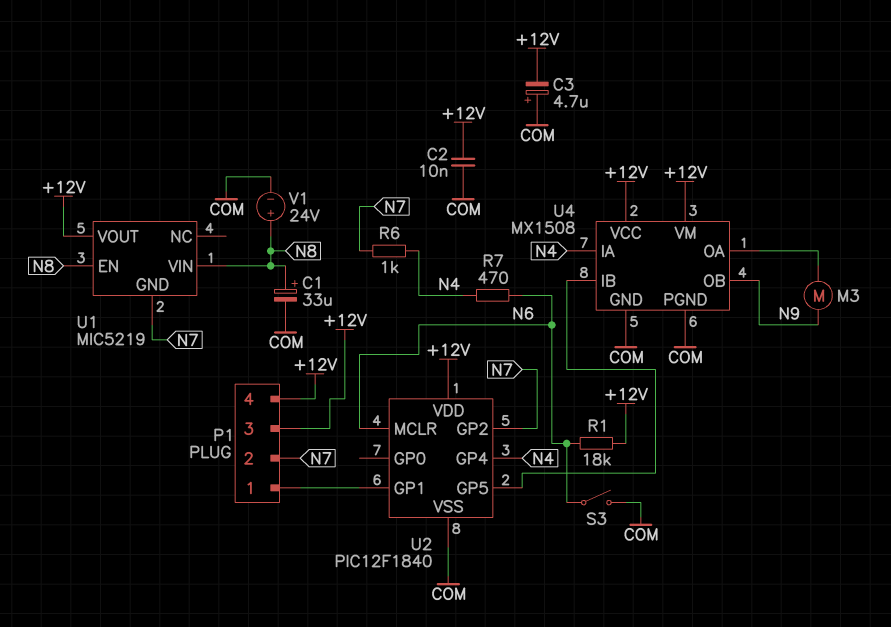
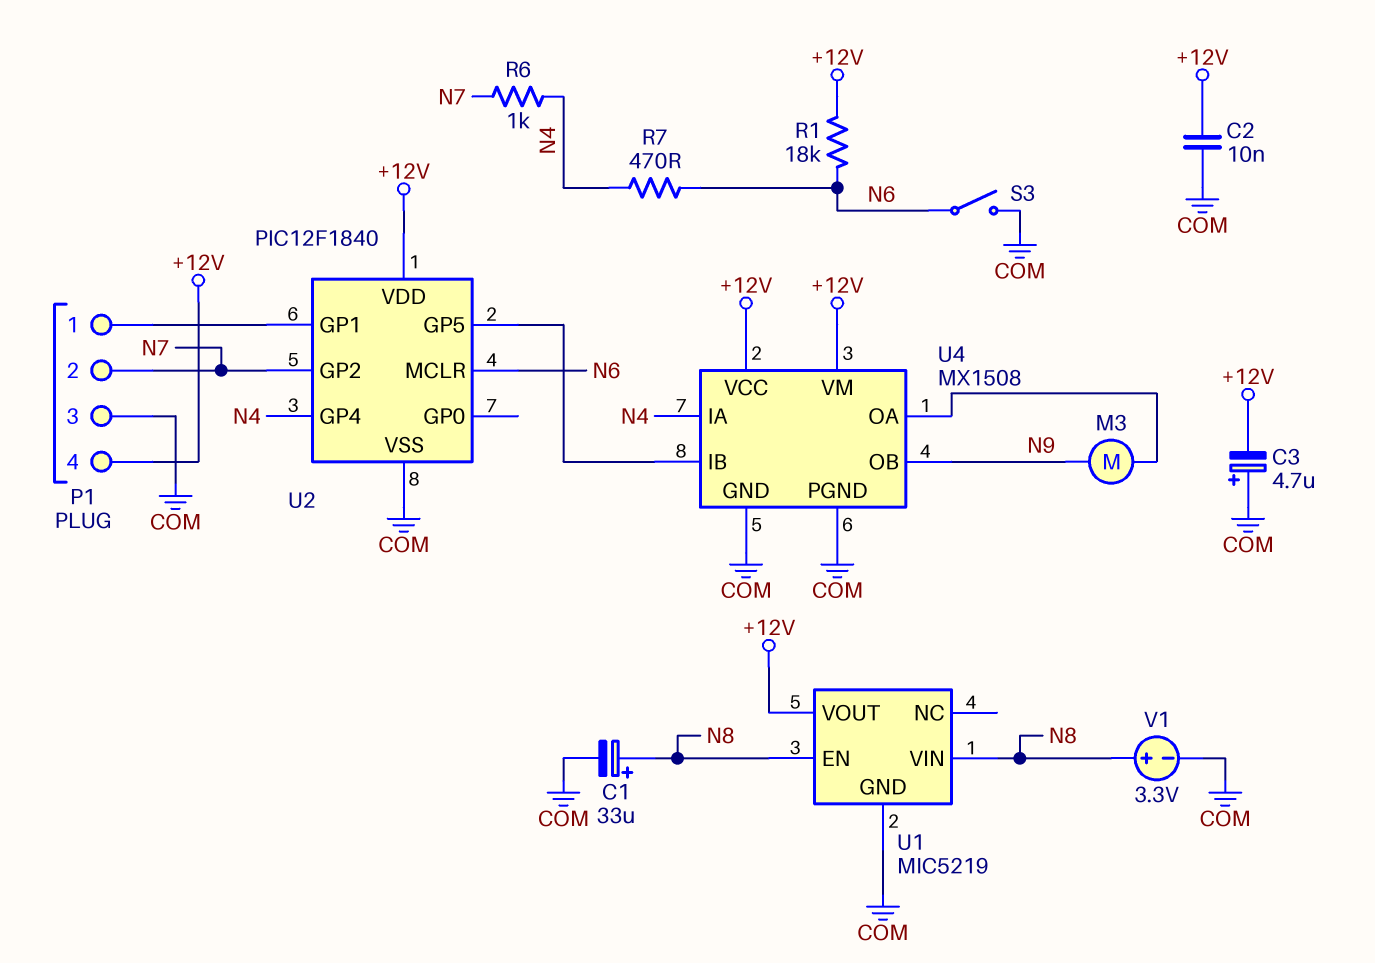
P1 pin 3: +12V -> COM
U1 pin GND: N7 -> COM
V1: 24V (plus N8, minus COM) -> 3.3V (plus N8, minus COM)

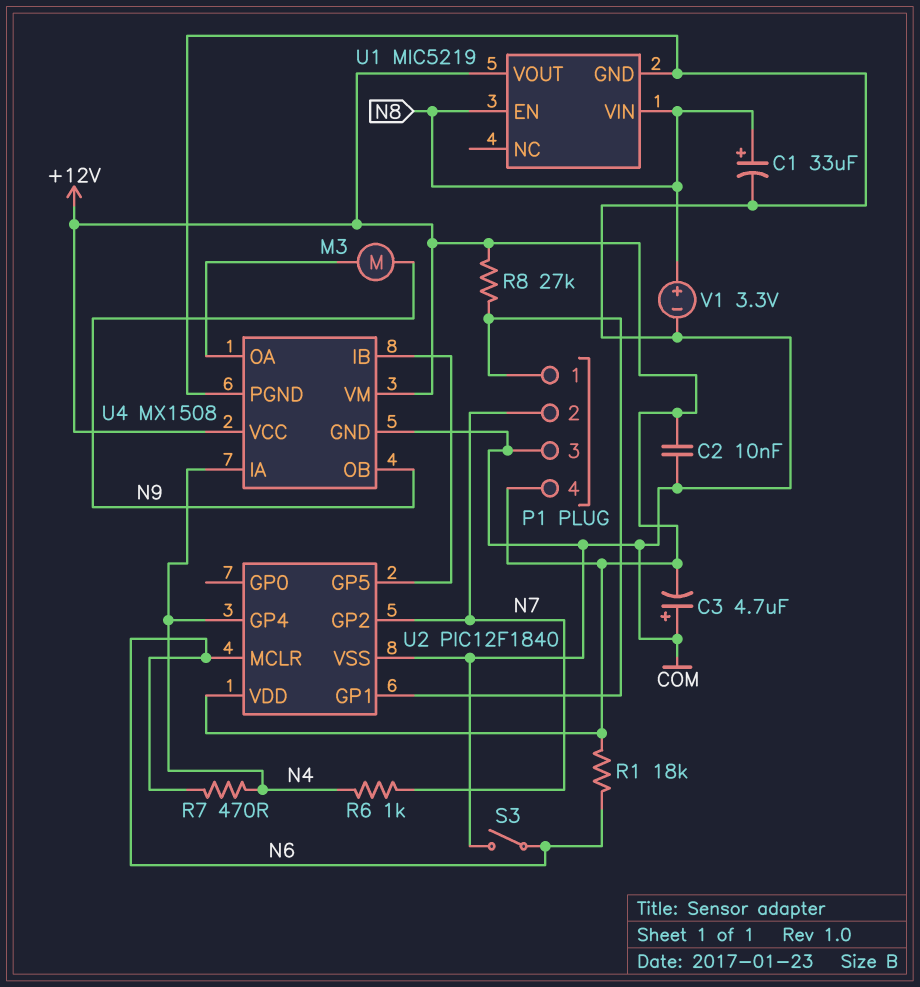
R8: none -> 27k (+12V, P1/1)

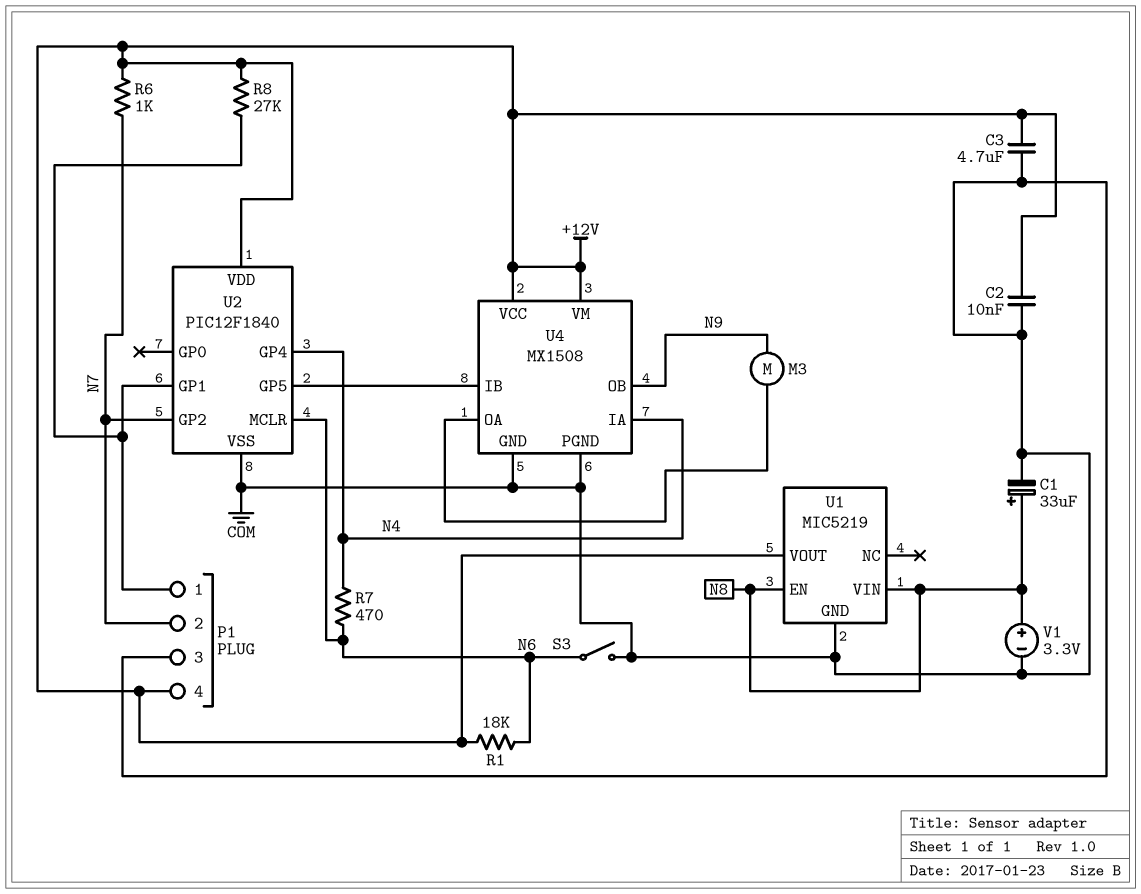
C3: 4.7uF (plus COM, minus +12V) -> 4.7uF (+12V, COM)
R6: 1k (N4, N7) -> 1k (+12V, N7)

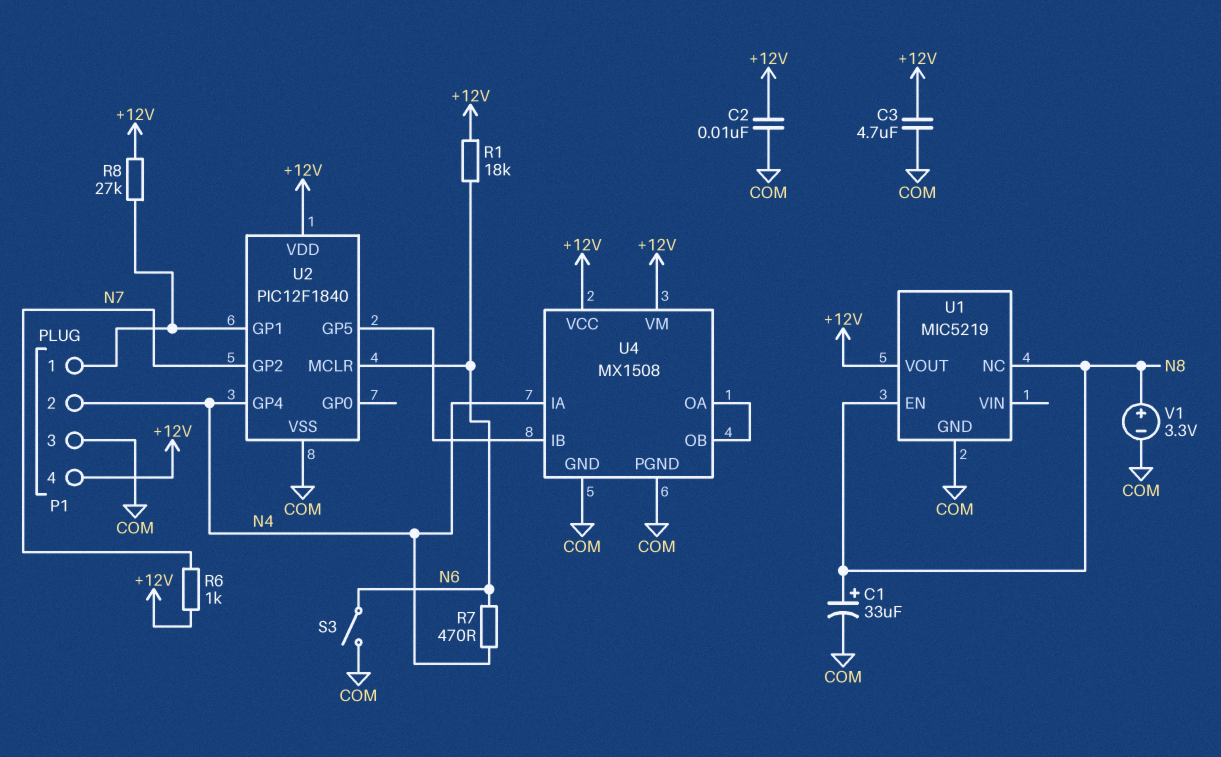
M3: motor (N9, U4/OA) -> none
P1 pin 2: N7 -> N4
U1 pin NC: none -> N8
U1 pin VIN: N8 -> none
U4 pin OB: N9 -> U4/OA

